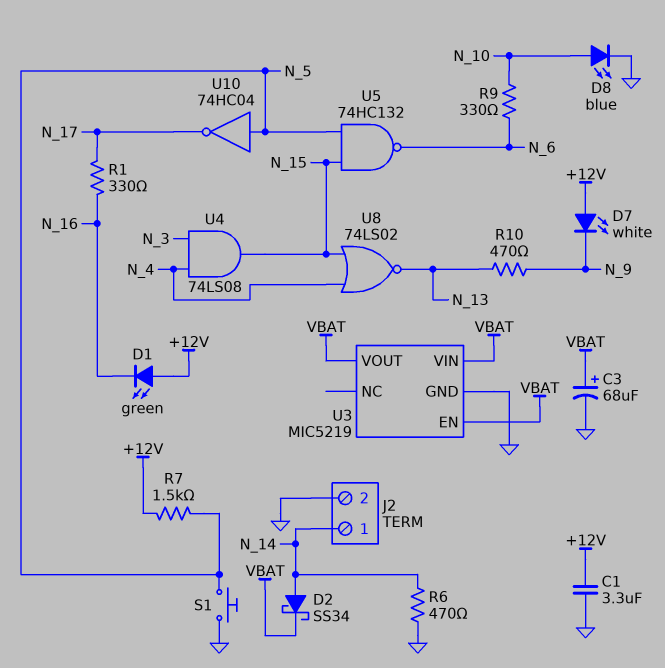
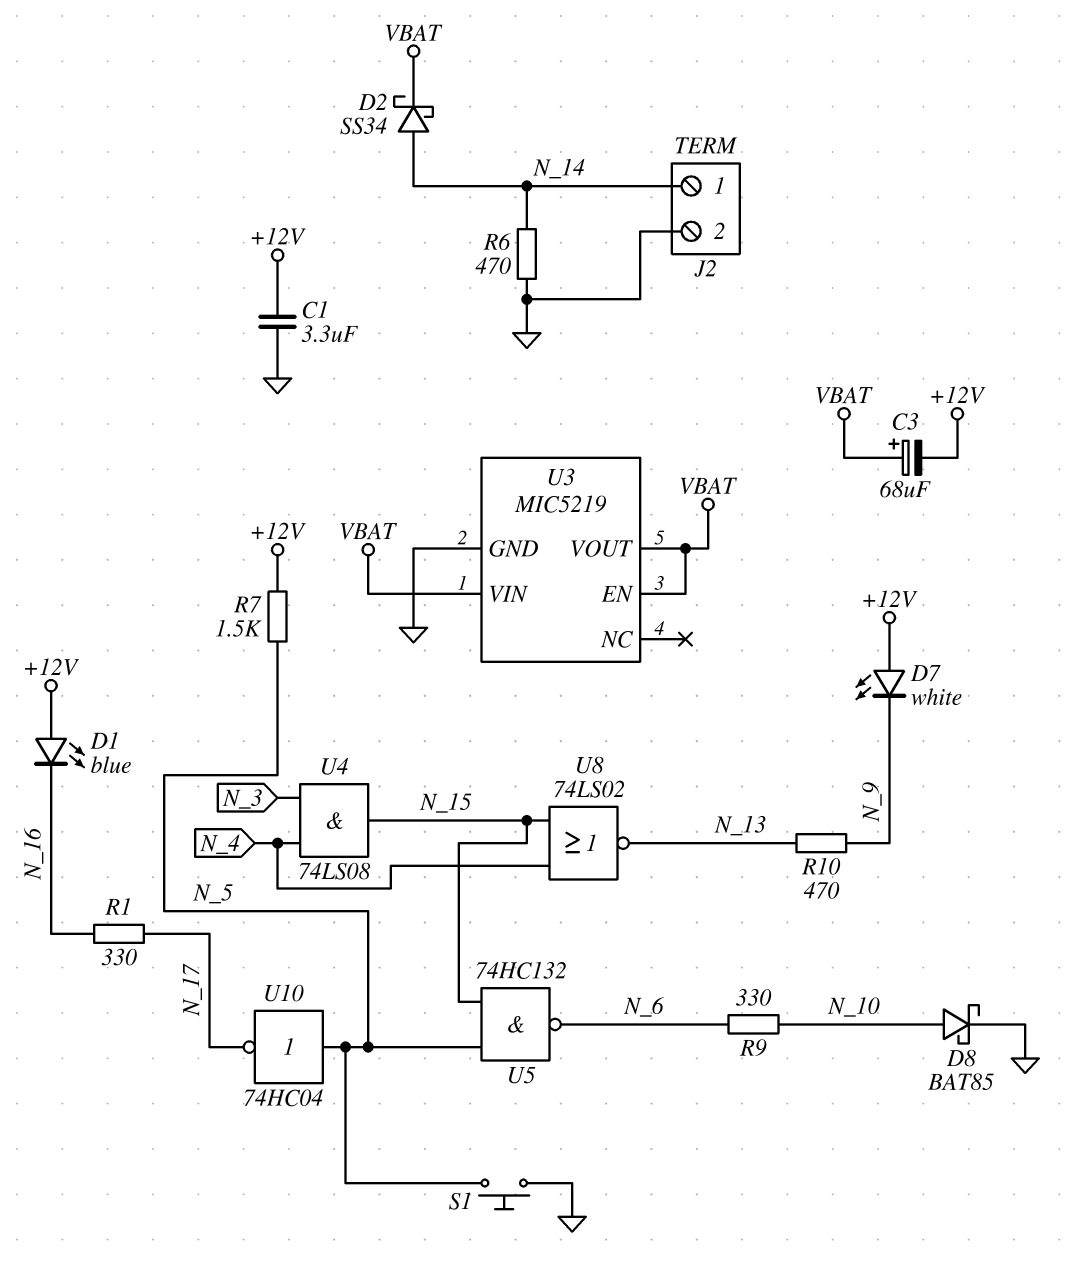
C3: 68uF (plus VBAT, minus GND) -> 68uF (plus VBAT, minus +12V)
D1: LED green (A +12V, K N_16) -> LED blue (A +12V, K N_16)
D8: LED blue (A N_10, K GND) -> schottky BAT85 (A N_10, K GND)

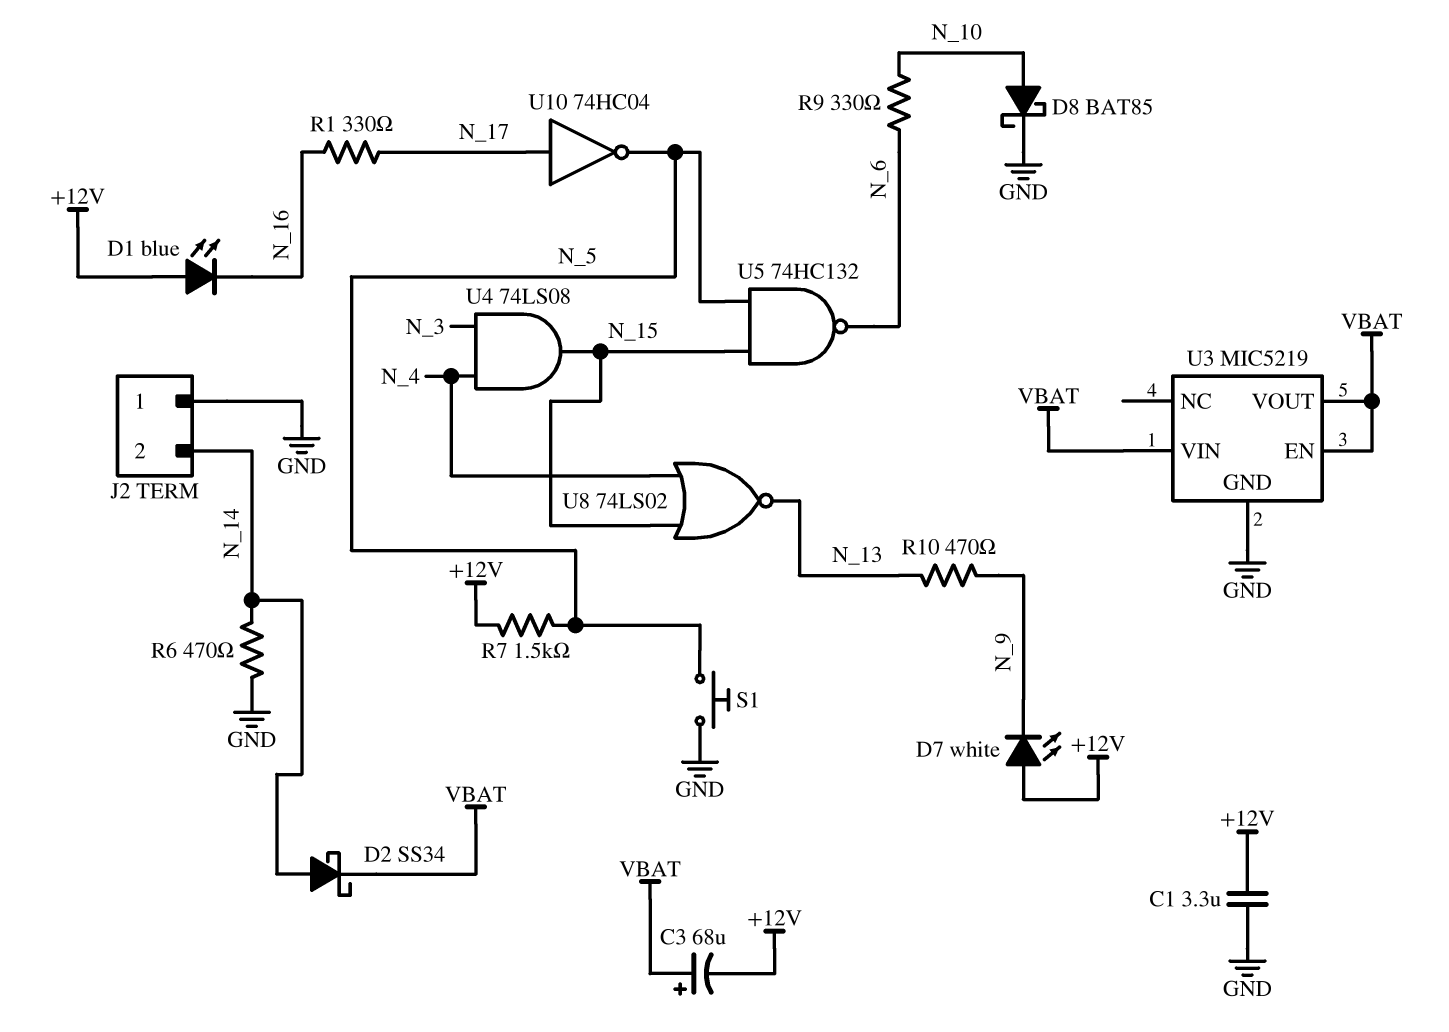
J2 pin 1: N_14 -> GND
J2 pin 2: GND -> N_14
U10: NOT 74HC04 (in N_5, out N_17) -> NOT 74HC04 (in N_17, out N_5)

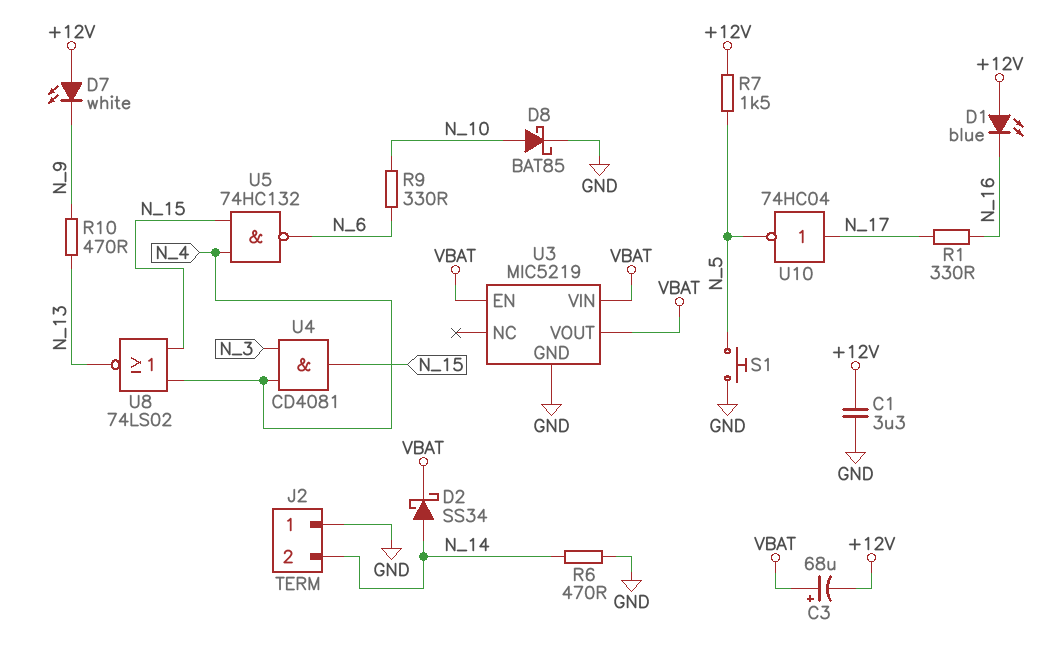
U4: AND 74LS08 (in N_3, in N_4, out N_15) -> AND CD4081 (in N_3, in N_4, out N_15)
U5: NAND 74HC132 (in N_5, in N_15, out N_6) -> NAND 74HC132 (in N_4, in N_15, out N_6)

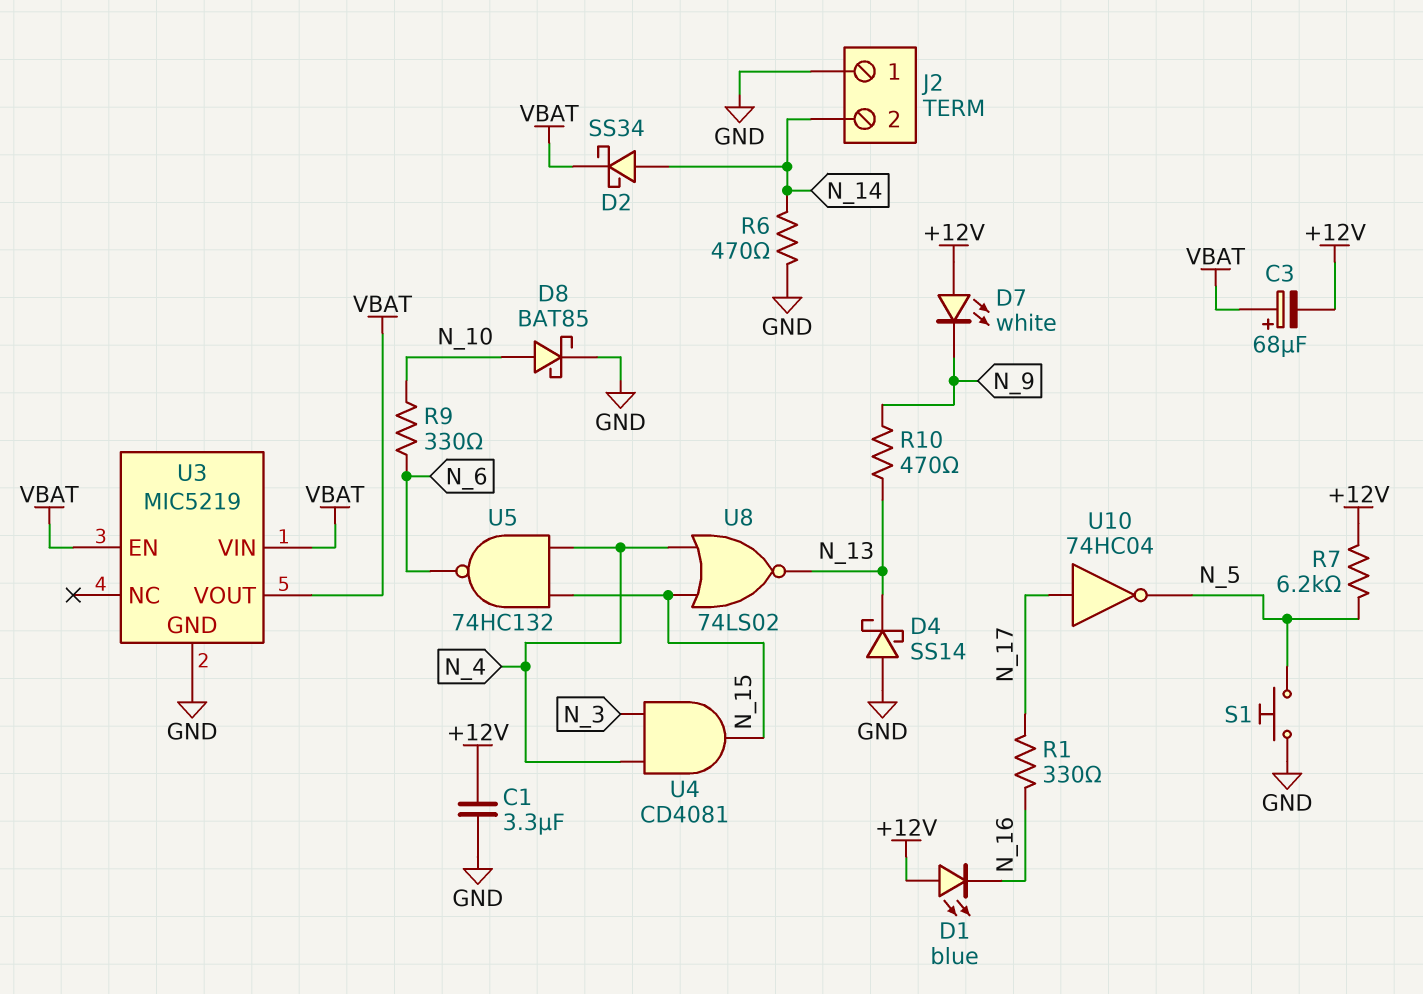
D4: none -> schottky SS14 (A GND, K N_13)
R7: 1.5k (+12V, N_5) -> 6.2k (+12V, N_5)

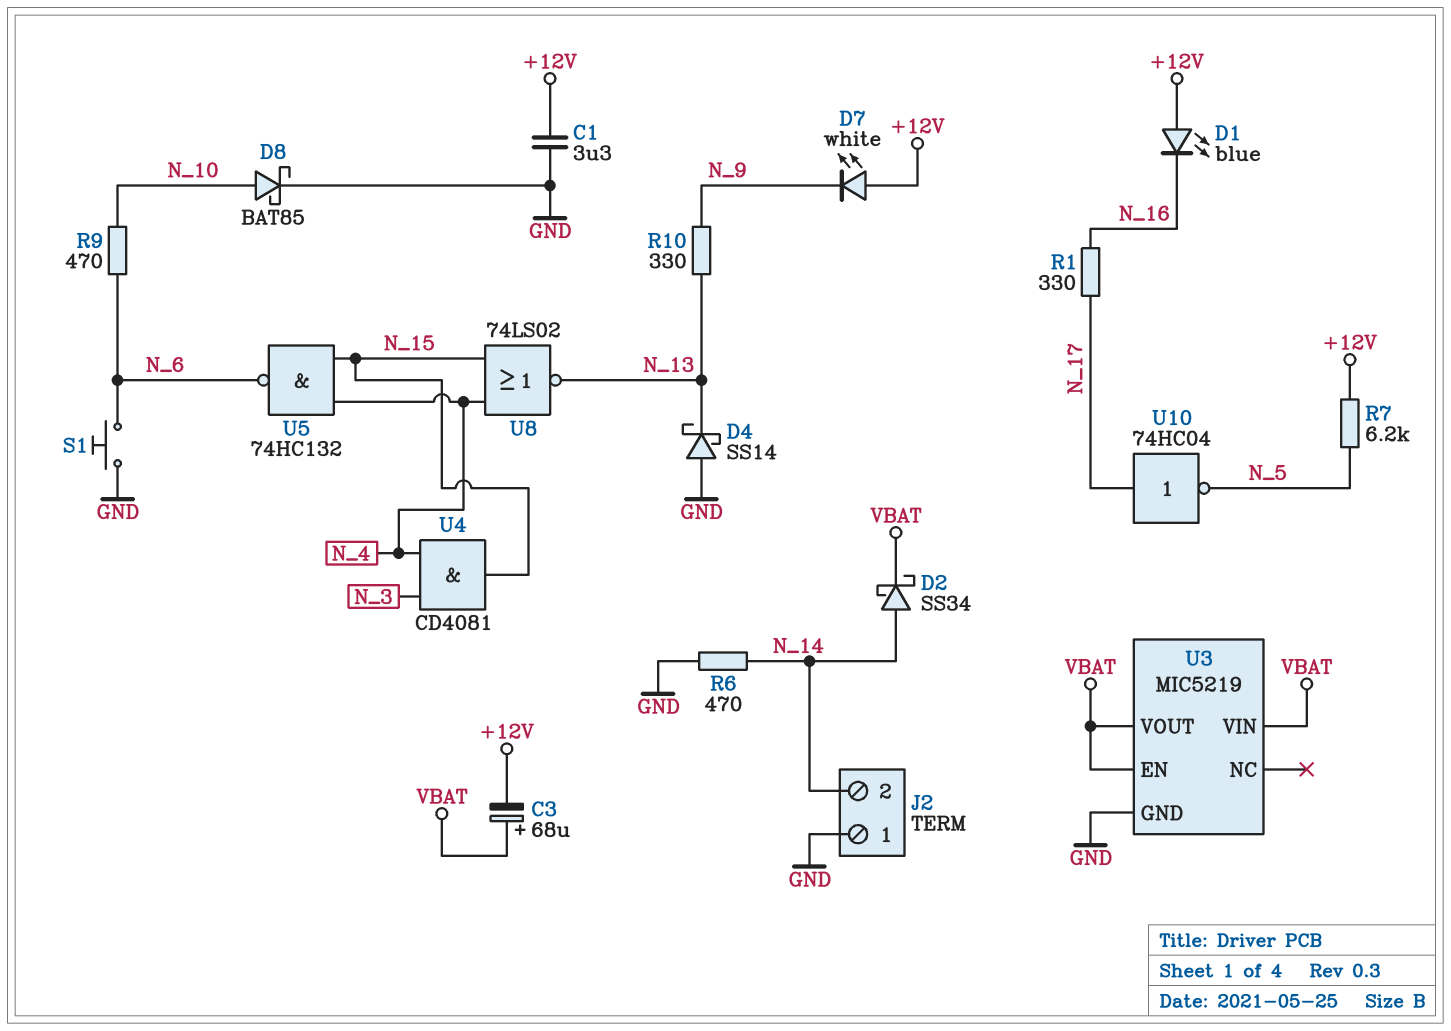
R9: 330 (N_6, N_10) -> 470 (N_6, N_10)
R10: 470 (N_9, N_13) -> 330 (N_9, N_13)
S1: button (GND, N_5) -> button (GND, N_6)

